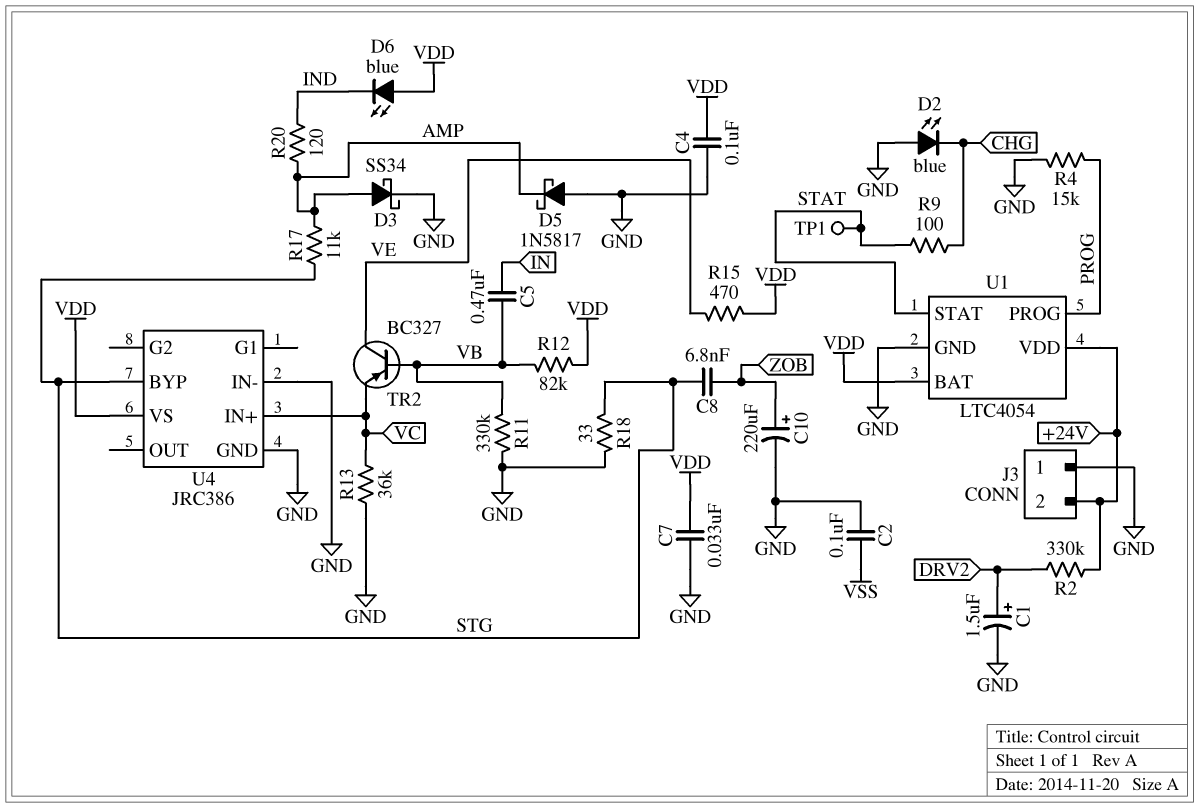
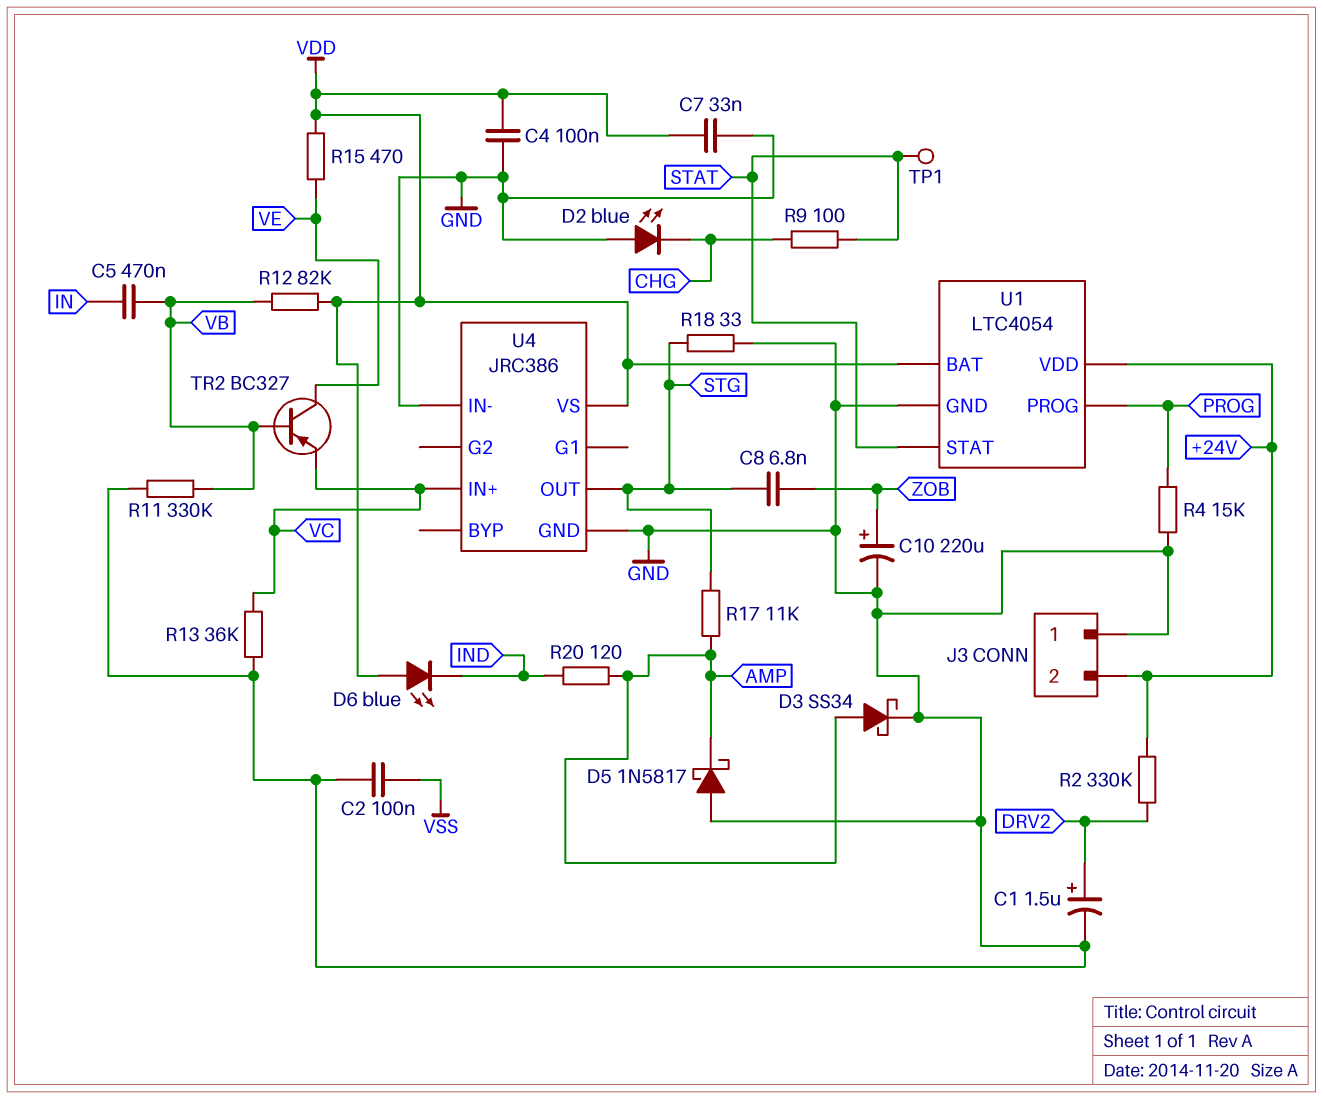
U4 pin BYP: STG -> none
U4 pin OUT: none -> STG

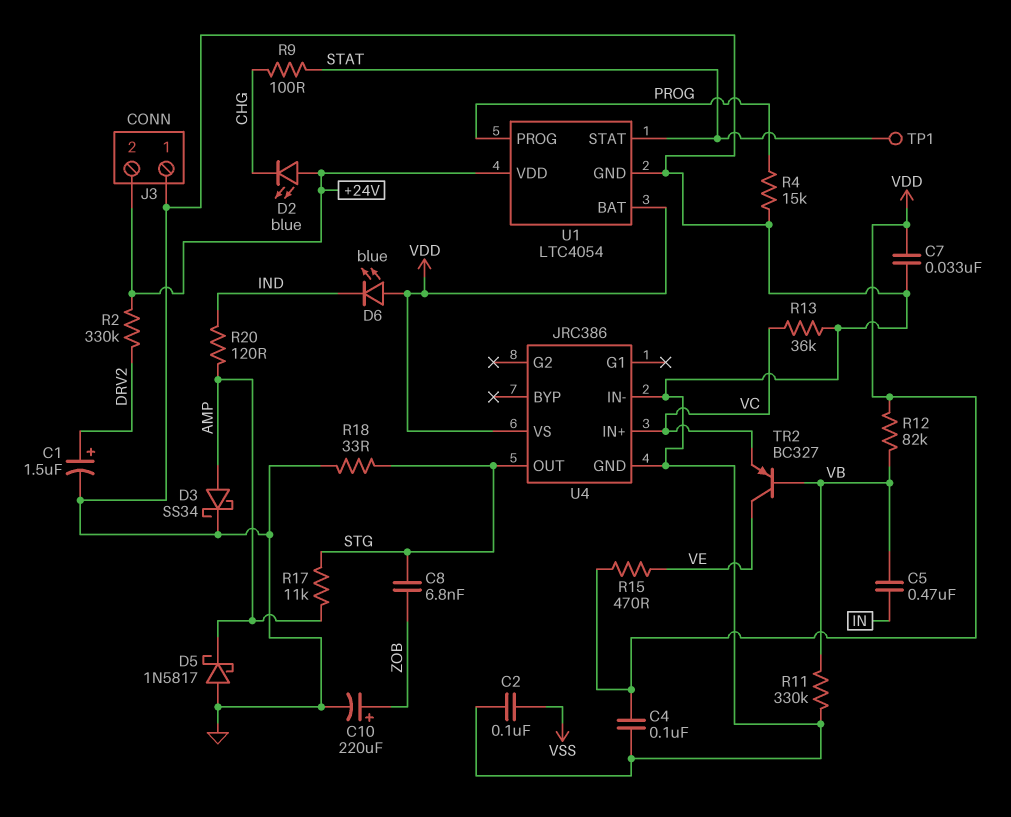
D2: LED blue (A GND, K CHG) -> LED blue (A +24V, K CHG)

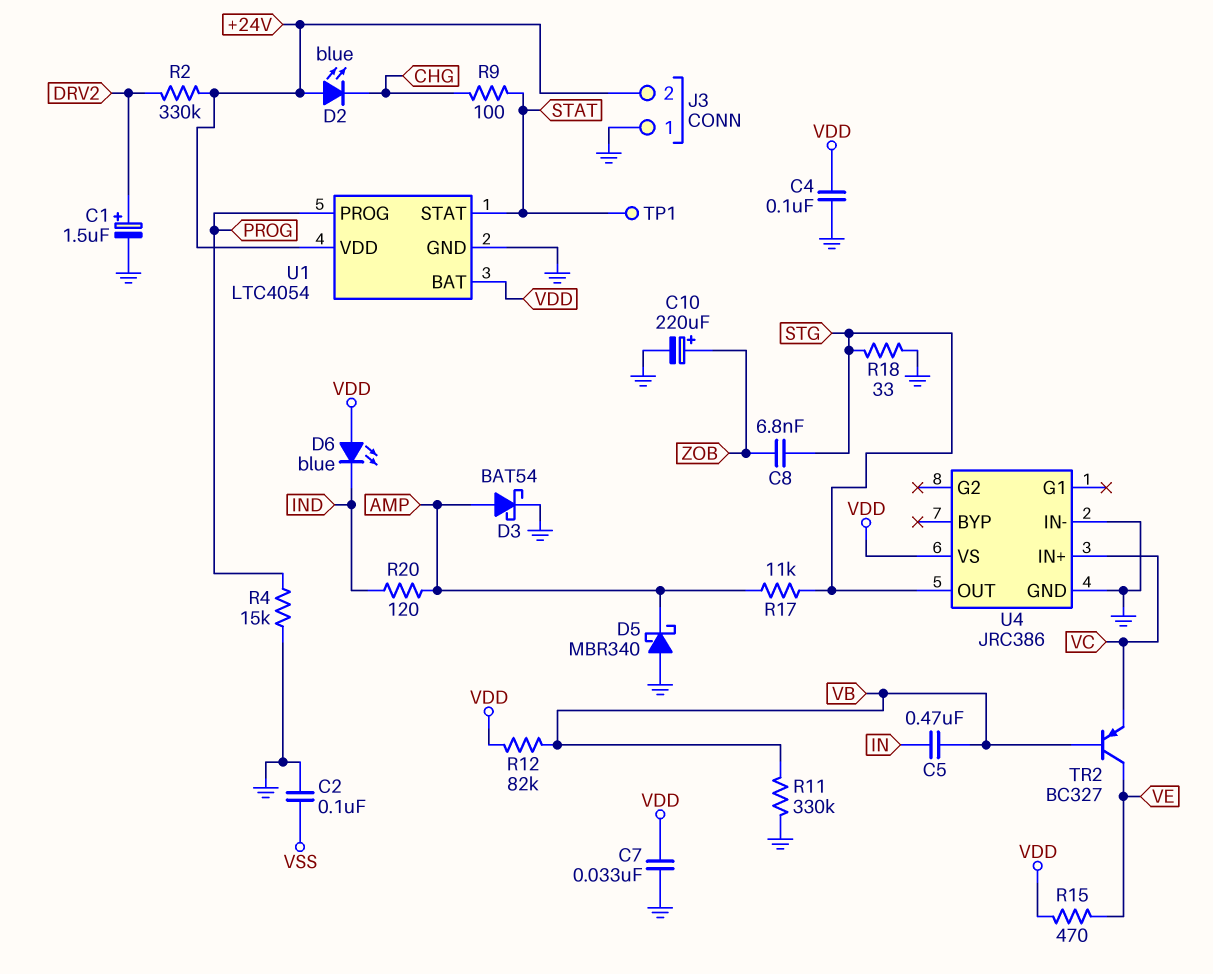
D3: schottky SS34 (A AMP, K GND) -> schottky BAT54 (A AMP, K GND)
D5: schottky 1N5817 (A GND, K AMP) -> schottky MBR340 (A GND, K AMP)
R13: 36k (GND, VC) -> none

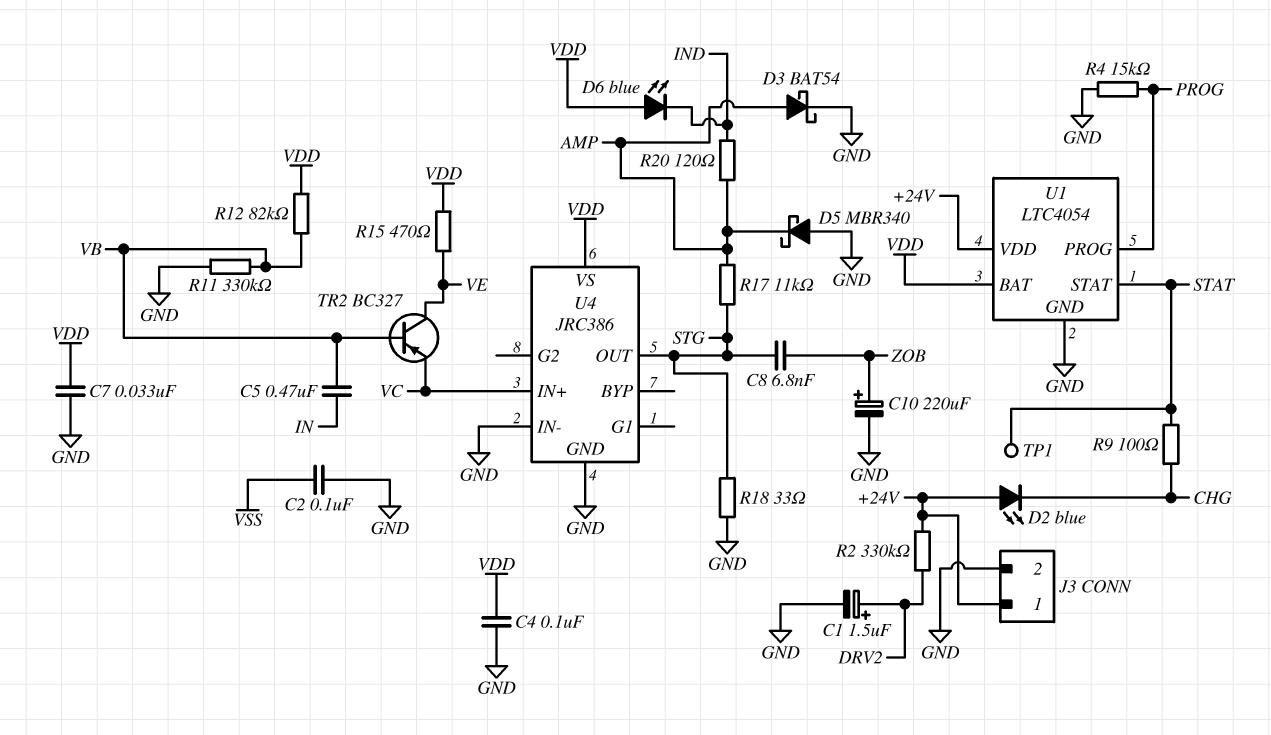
J3 pin 1: GND -> +24V
J3 pin 2: +24V -> GND

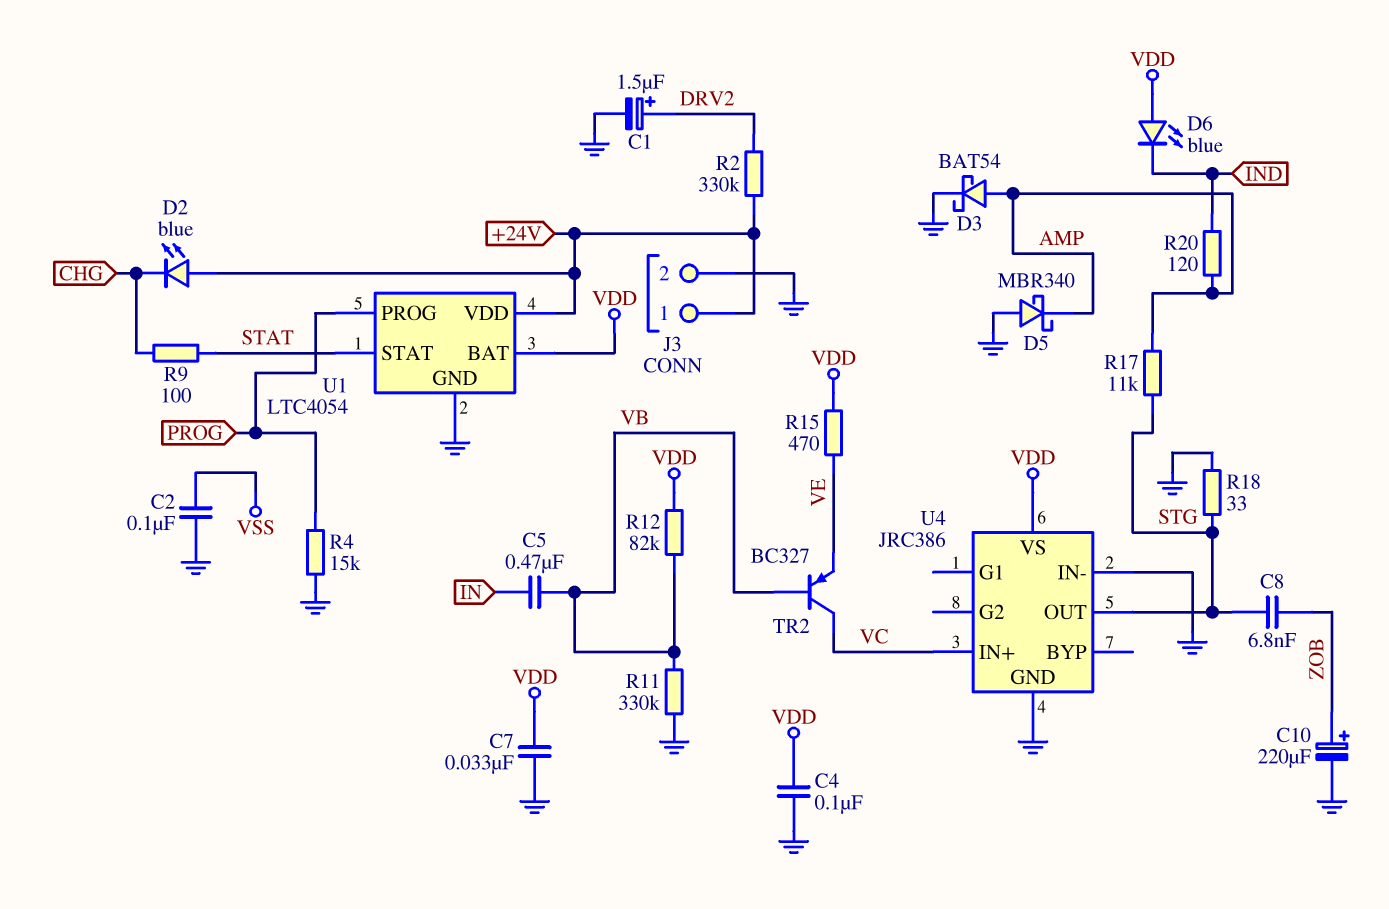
TP1: test point (STAT) -> none
TR2: PNP BC327 (B VB, C VE, E VC) -> PNP BC327 (B VB, C VC, E VE)

